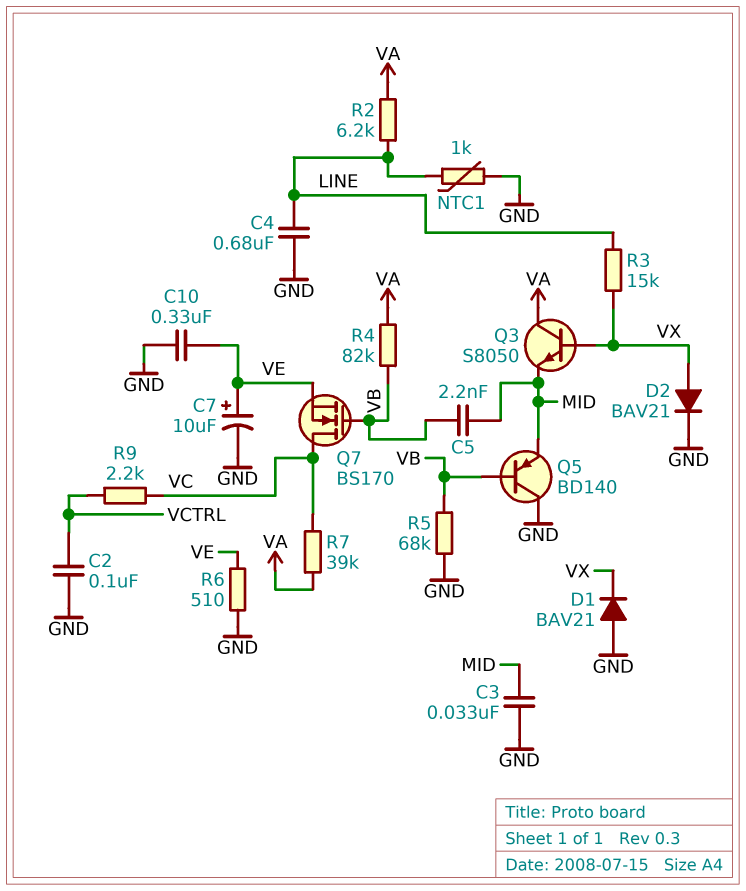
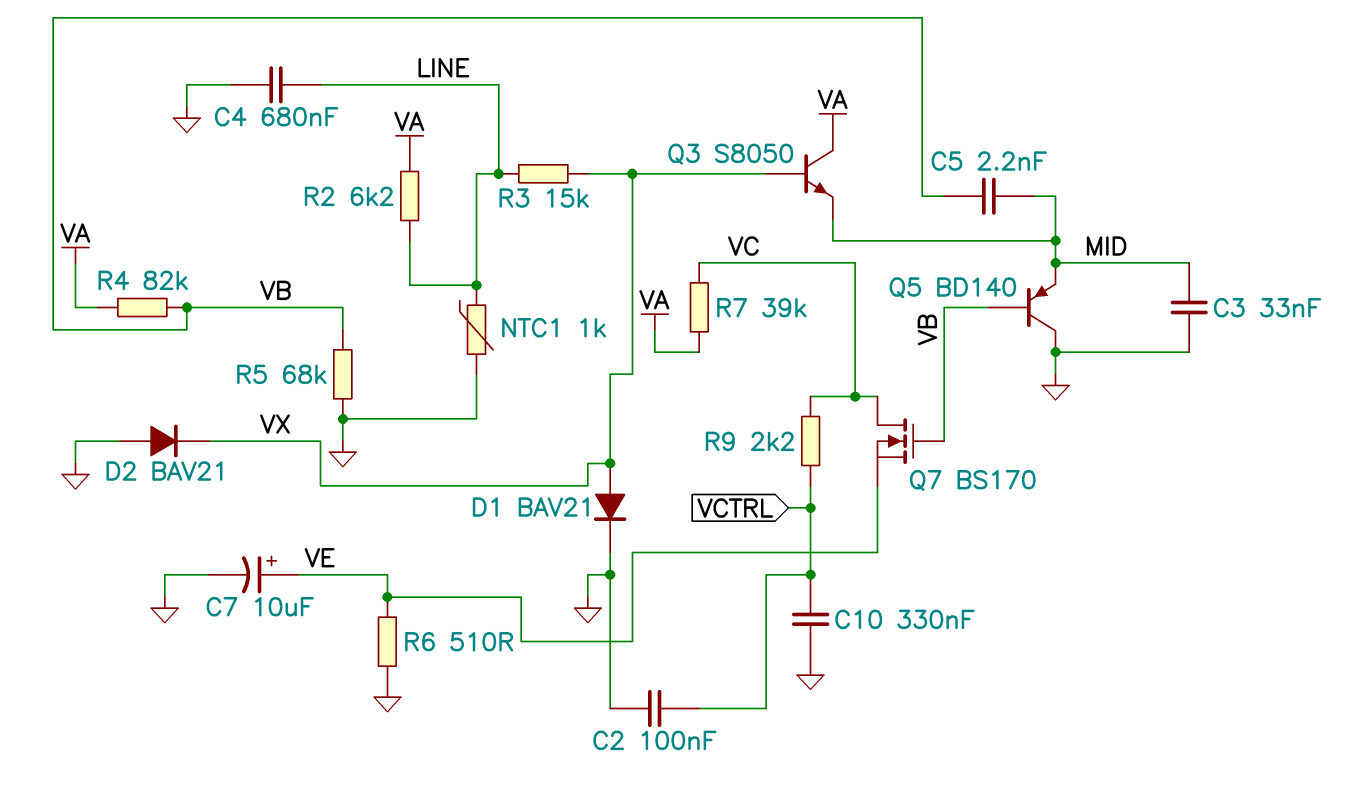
C10: 330nF (GND, VE) -> 330nF (GND, VCTRL)
D1: diode BAV21 (A GND, K VX) -> diode BAV21 (A VX, K GND)
D2: diode BAV21 (A VX, K GND) -> diode BAV21 (A GND, K VX)

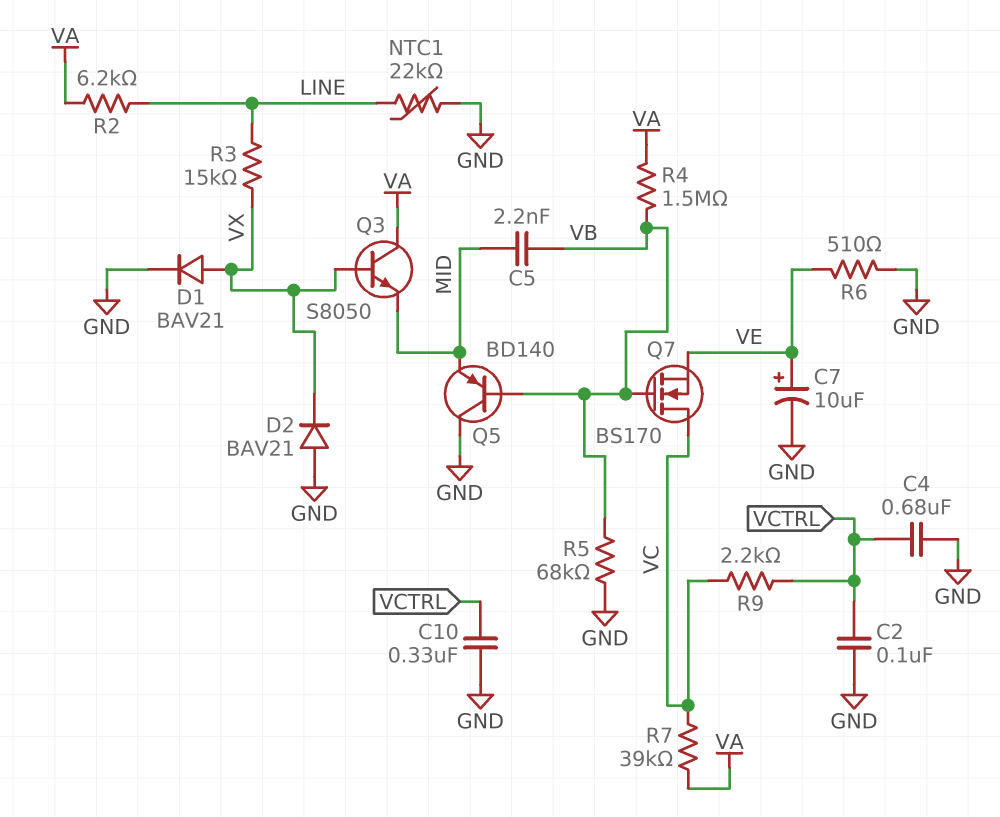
C3: 33nF (GND, MID) -> none
C4: 680nF (GND, LINE) -> 680nF (GND, VCTRL)
NTC1: 1k (GND, LINE) -> 22k (GND, LINE)
R4: 82k (VA, VB) -> 1.5M (VA, VB)

